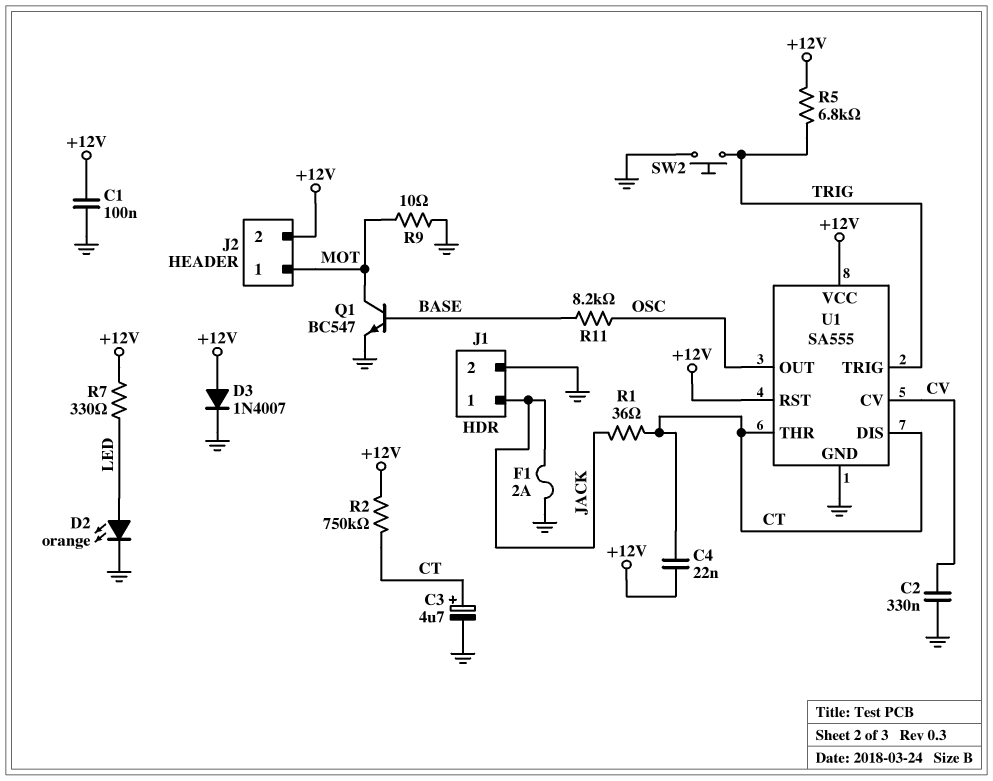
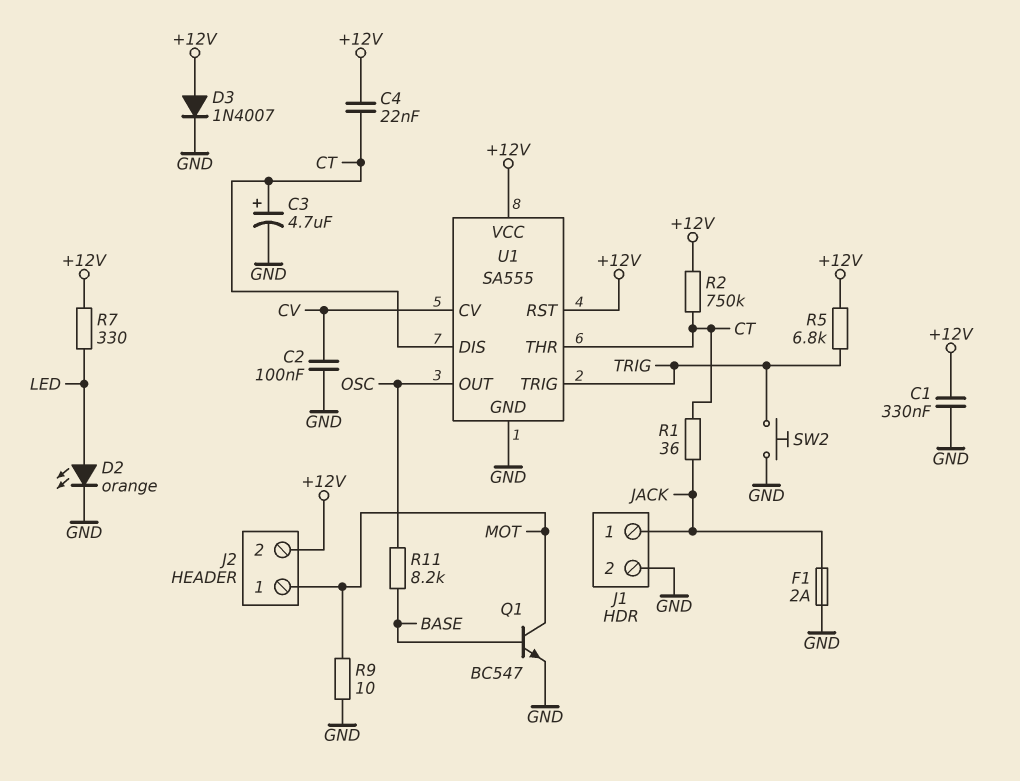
C1: 100nF (+12V, GND) -> 330nF (+12V, GND)
C2: 330nF (CV, GND) -> 100nF (CV, GND)

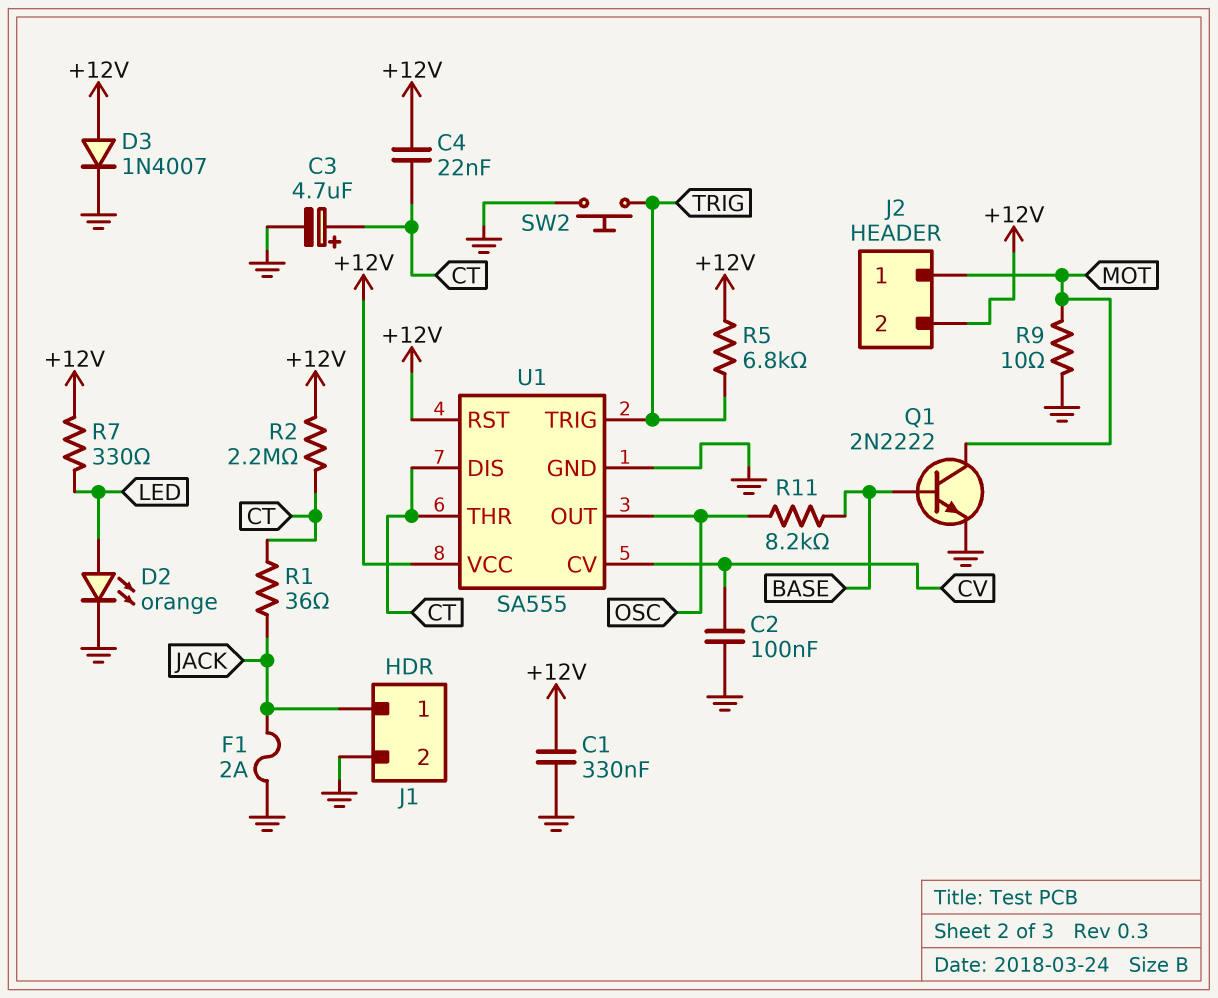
Q1: NPN BC547 (B BASE, C MOT, E GND) -> NPN 2N2222 (B BASE, C MOT, E GND)
R2: 750k (+12V, CT) -> 2.2M (+12V, CT)

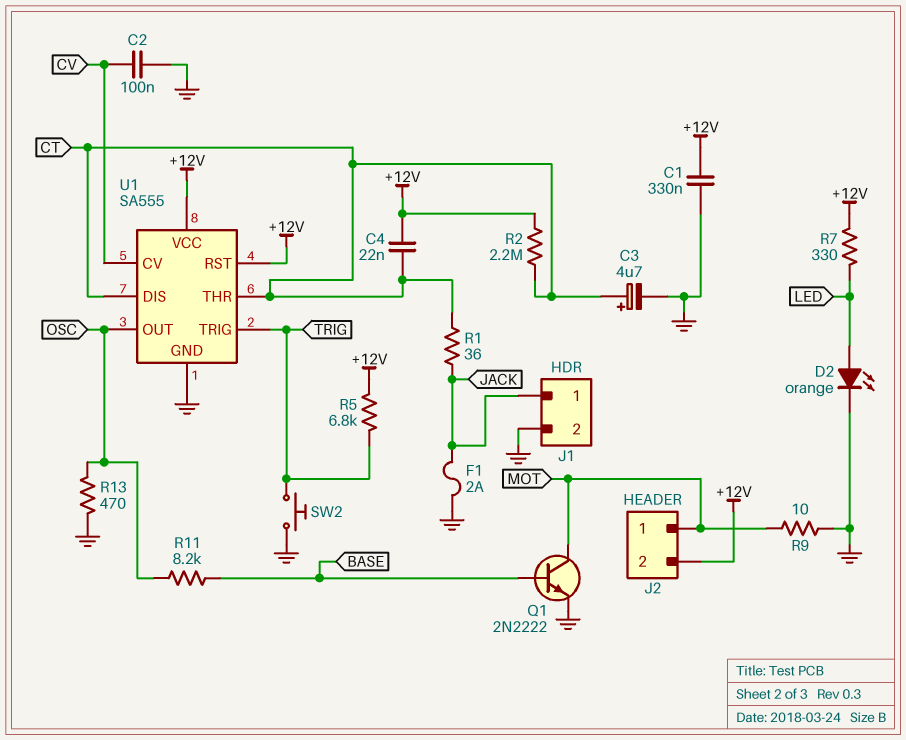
D3: diode 1N4007 (A +12V, K GND) -> none
R13: none -> 470 (GND, OSC)

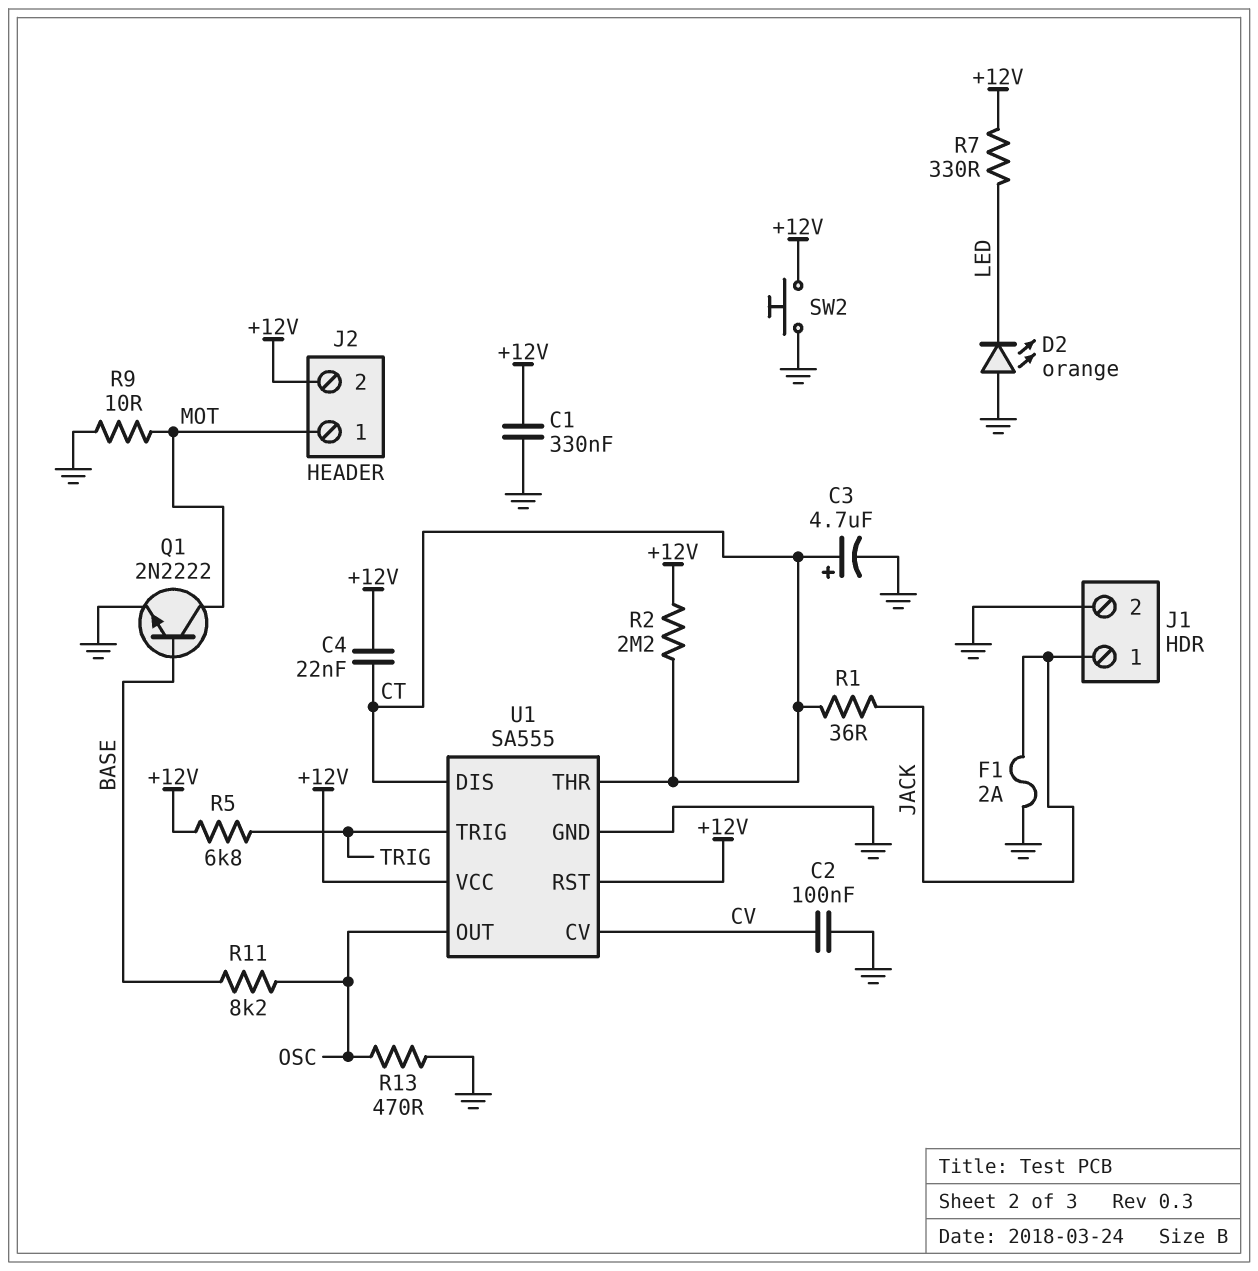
D2: LED orange (A LED, K GND) -> LED orange (A GND, K LED)
SW2: button (GND, TRIG) -> button (+12V, GND)

